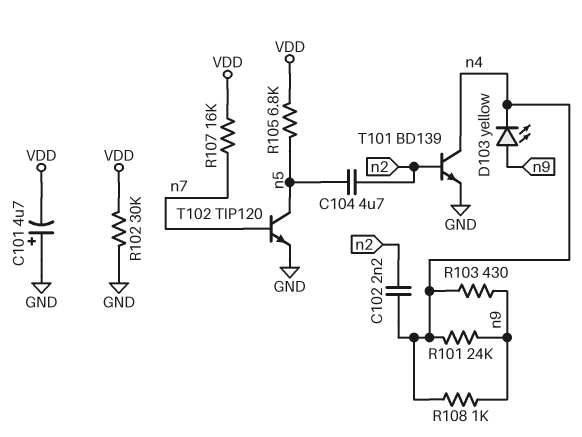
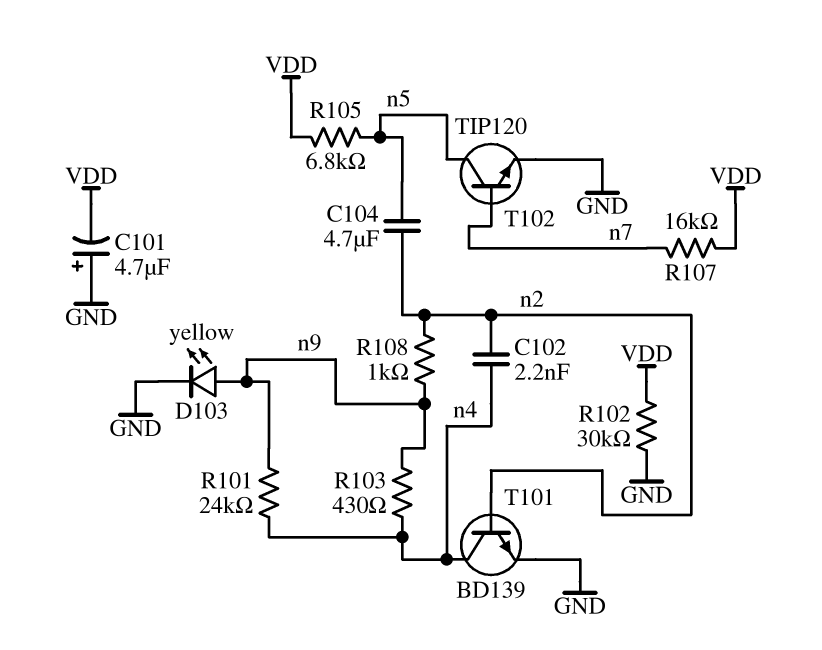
D103: LED yellow (A n9, K n4) -> LED yellow (A n9, K GND)
R108: 1k (n4, n9) -> 1k (n2, n9)

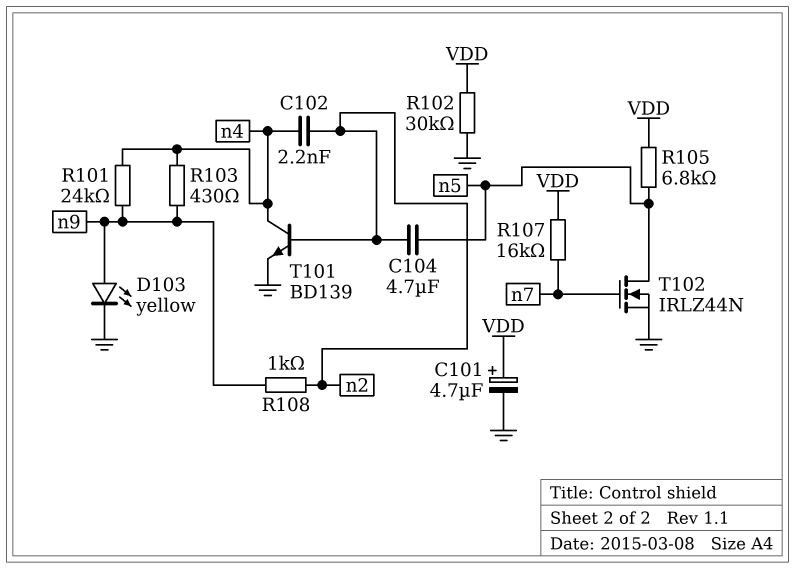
C101: 4.7uF (plus GND, minus VDD) -> 4.7uF (plus VDD, minus GND)
T102: NPN TIP120 (B n7, C n5, E GND) -> NMOS IRLZ44N (G n7, D n5, S GND)

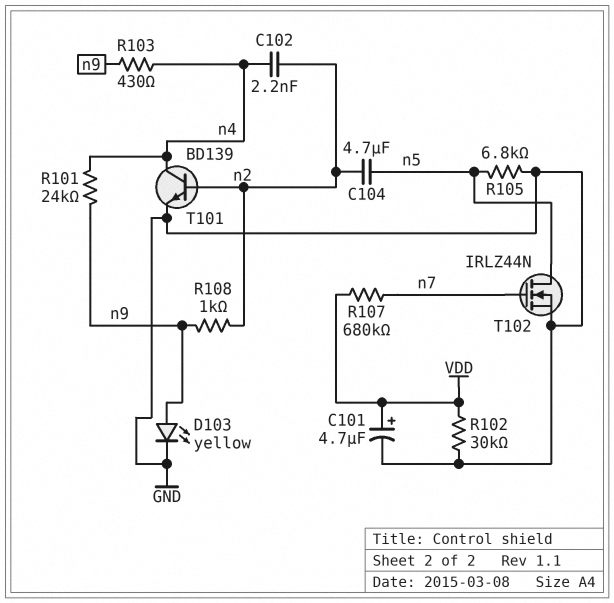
R105: 6.8k (VDD, n5) -> 6.8k (GND, n5)
R107: 16k (VDD, n7) -> 680k (VDD, n7)

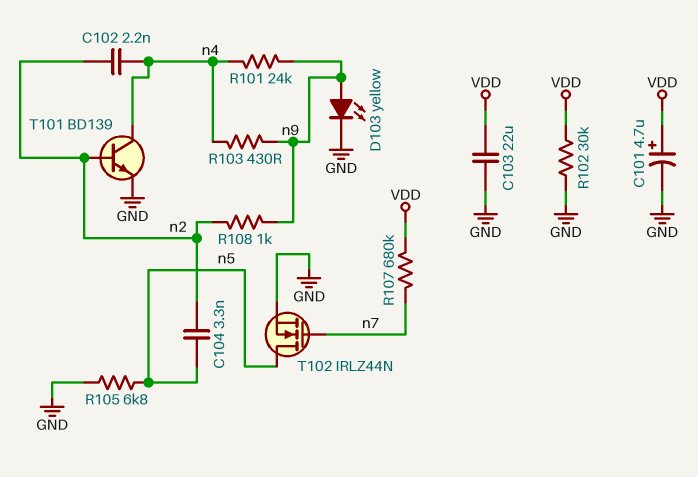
C103: none -> 22uF (GND, VDD)
C104: 4.7uF (n2, n5) -> 3.3nF (n2, n5)

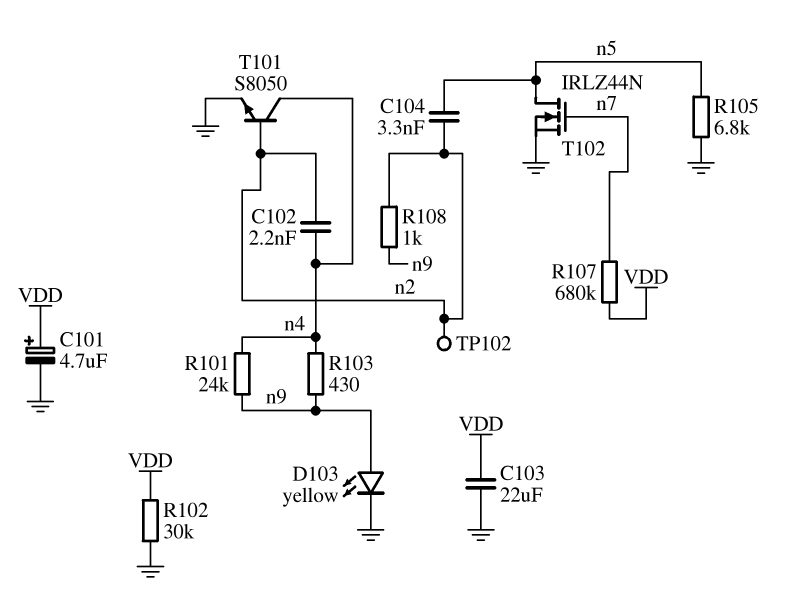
T101: NPN BD139 (B n2, C n4, E GND) -> NPN S8050 (B n2, C n4, E GND)
TP102: none -> test point (n2)

